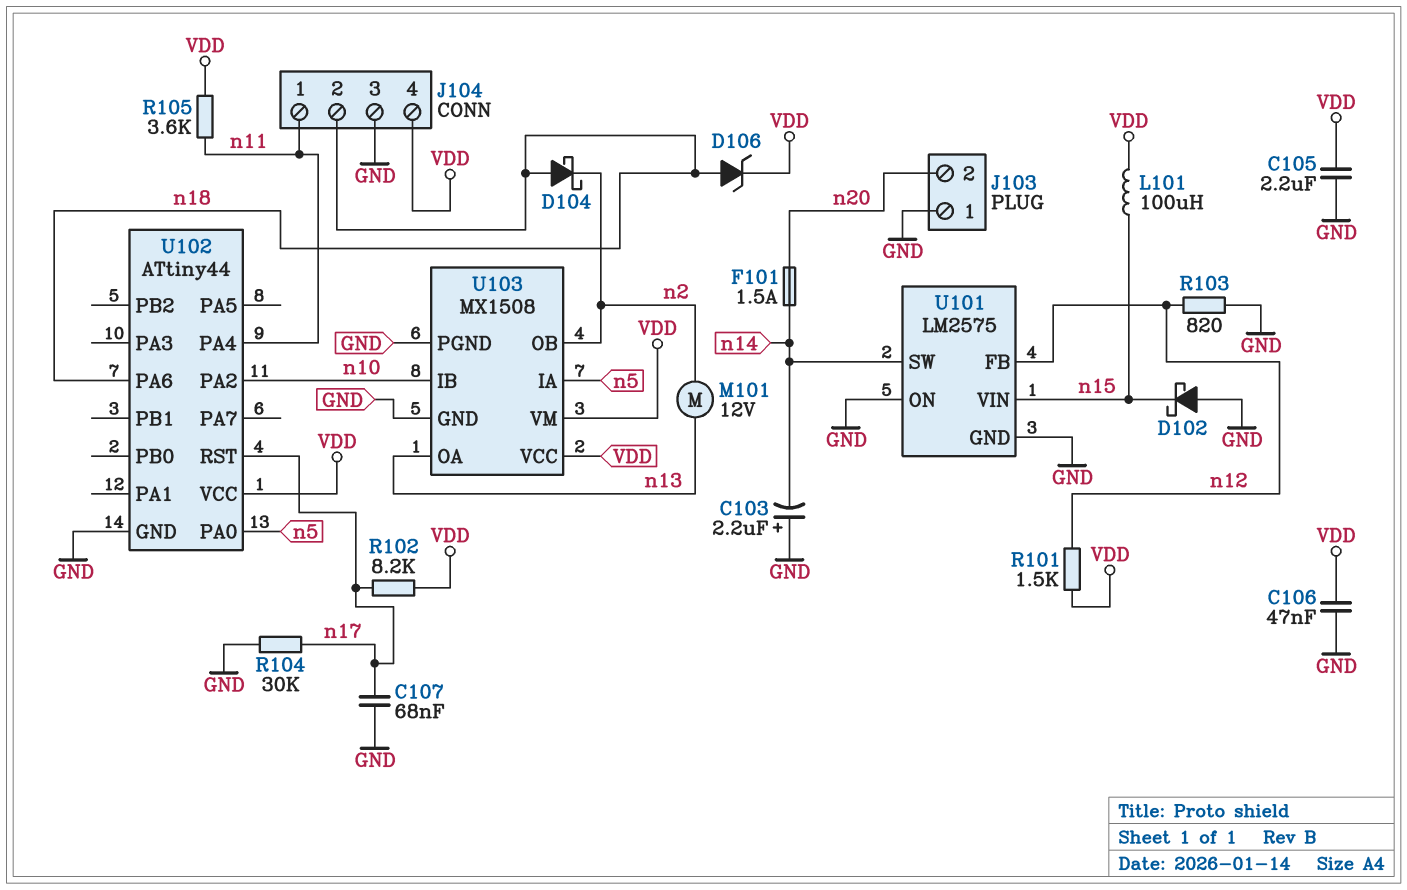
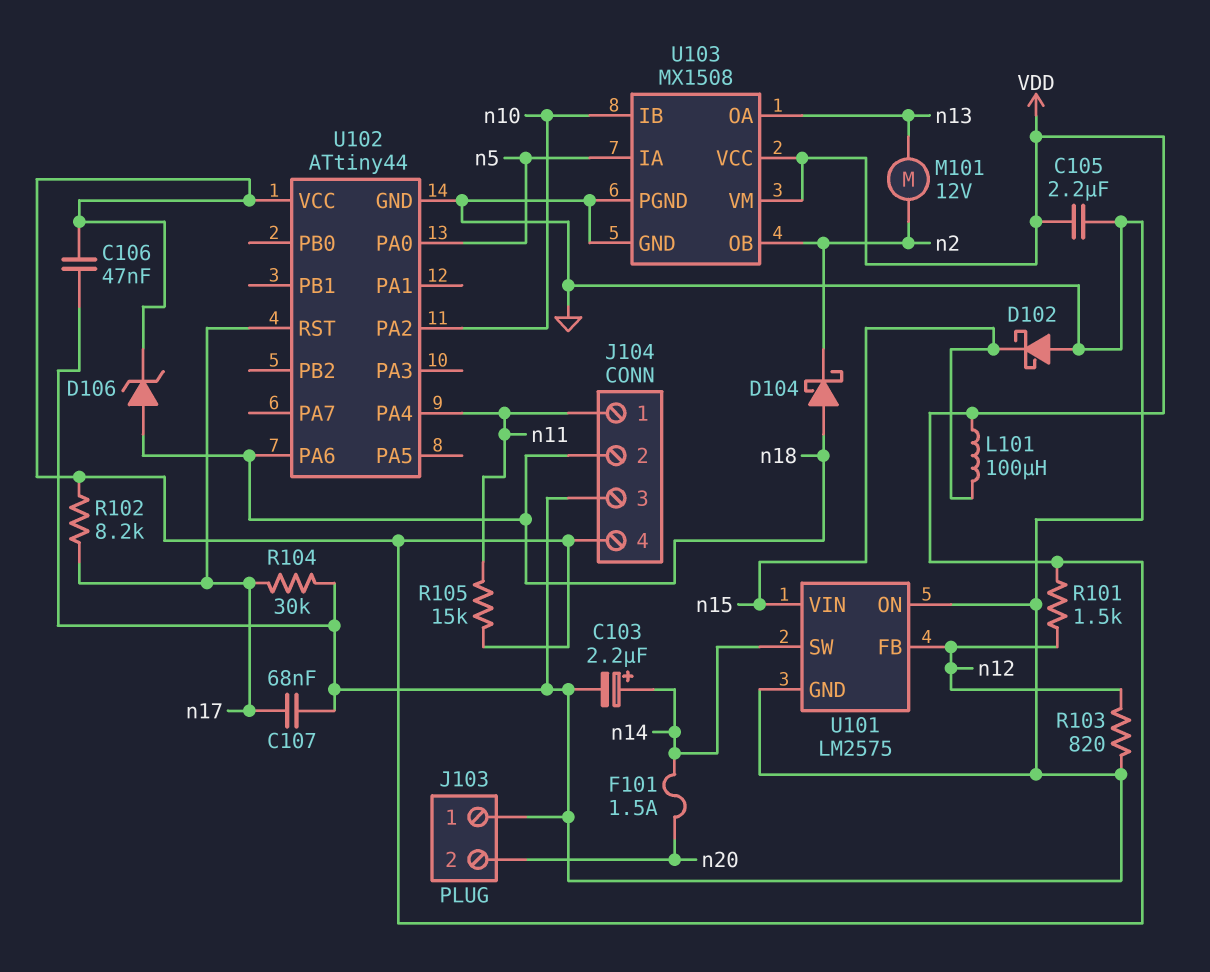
C103: 2.2uF (plus GND, minus n14) -> 2.2uF (plus n14, minus GND)
R105: 3.6k (VDD, n11) -> 15k (VDD, n11)

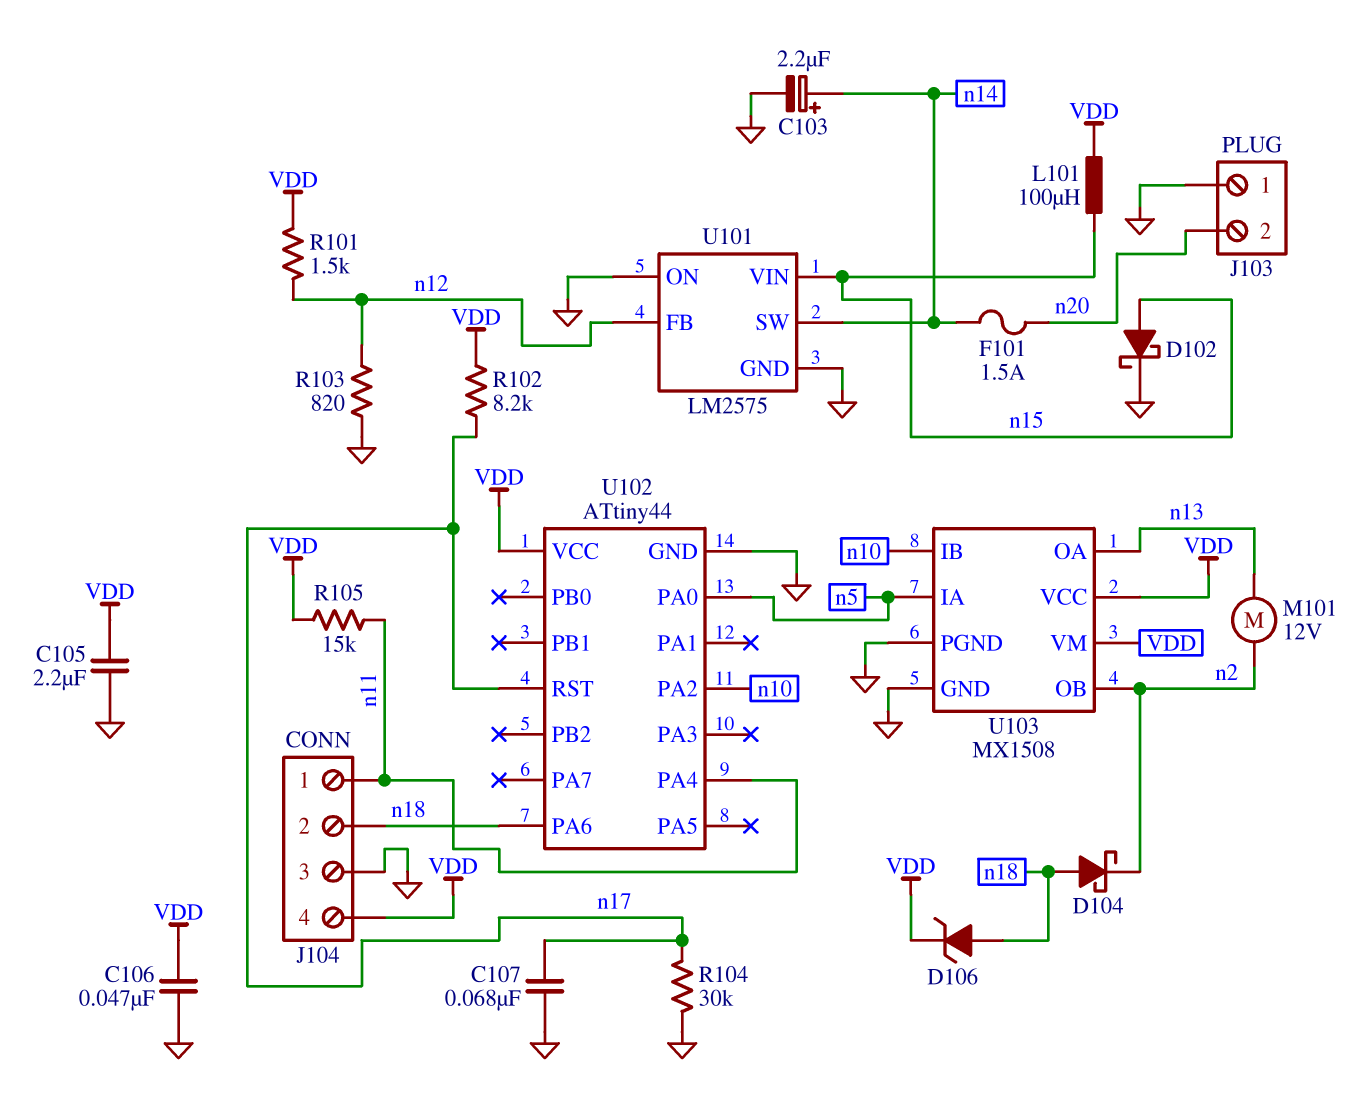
D102: schottky (A GND, K n15) -> schottky (A n15, K GND)

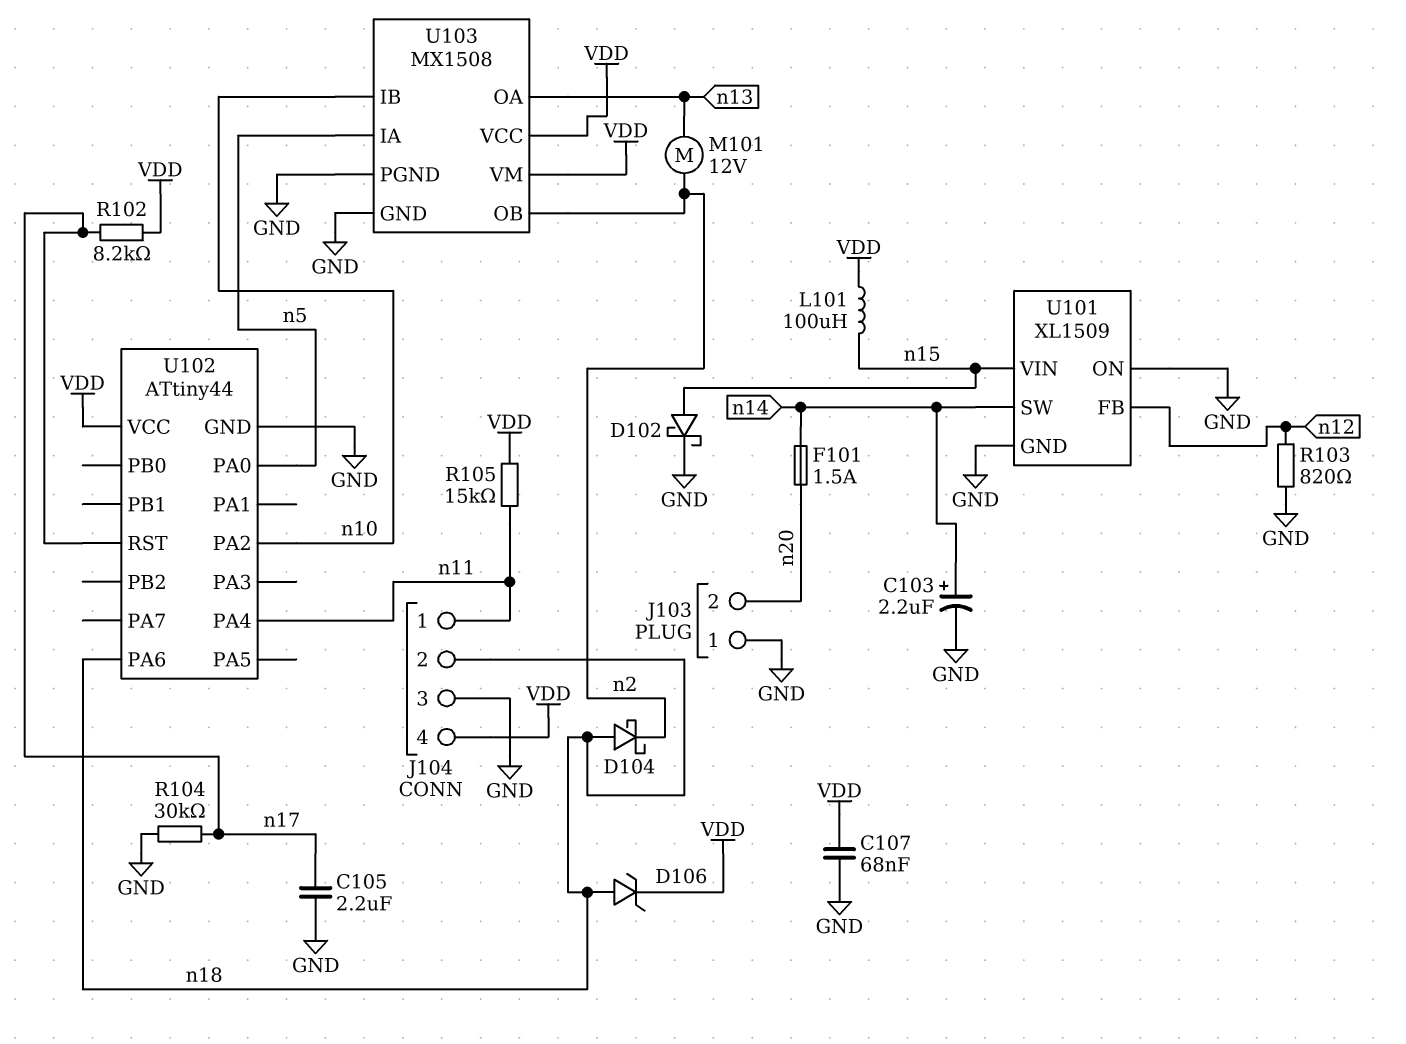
C105: 2.2uF (GND, VDD) -> 2.2uF (GND, n17)
C106: 47nF (GND, VDD) -> none
C107: 68nF (GND, n17) -> 68nF (GND, VDD)
R101: 1.5k (VDD, n12) -> none
U101: LM2575 -> XL1509

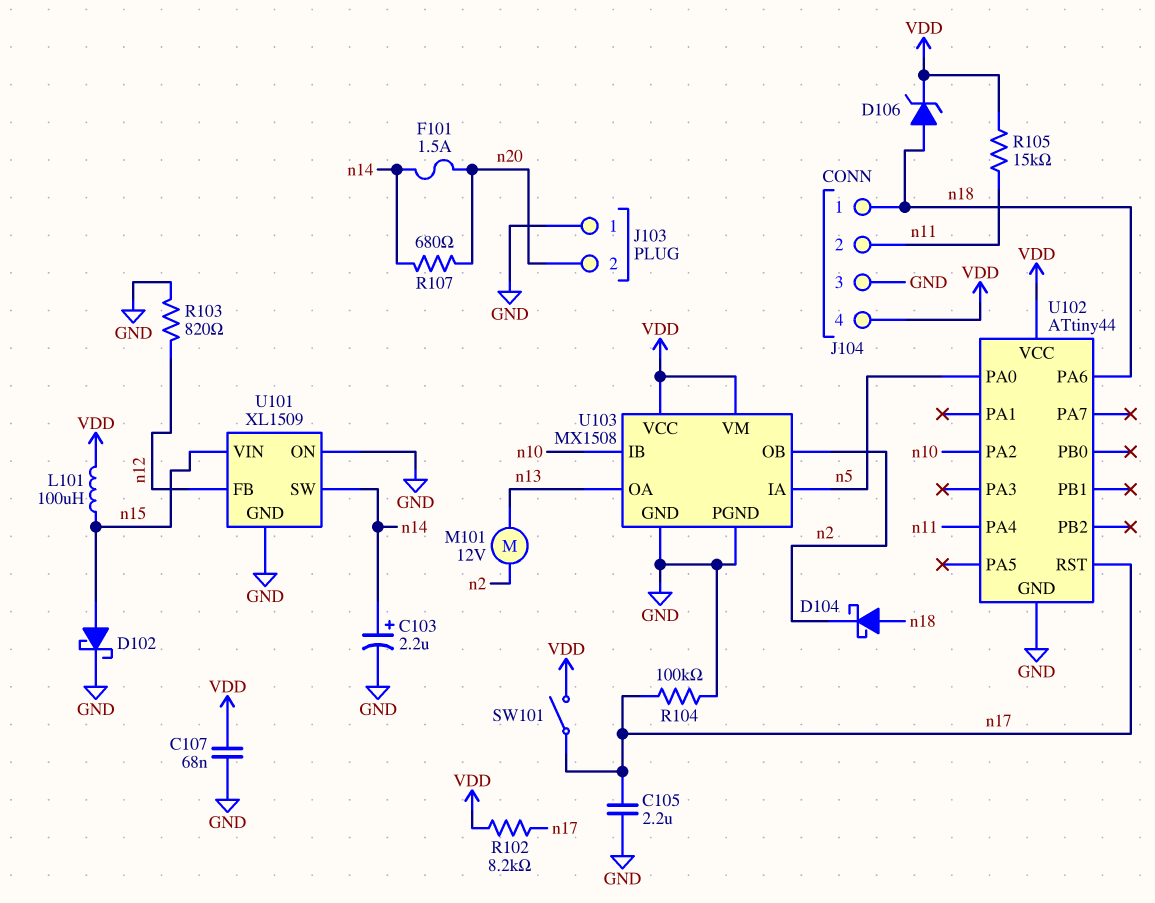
J104 pin 1: n11 -> n18
J104 pin 2: n18 -> n11
R104: 30k (GND, n17) -> 100k (GND, n17)
R107: none -> 680 (n14, n20)
SW101: none -> switch (VDD, n17)

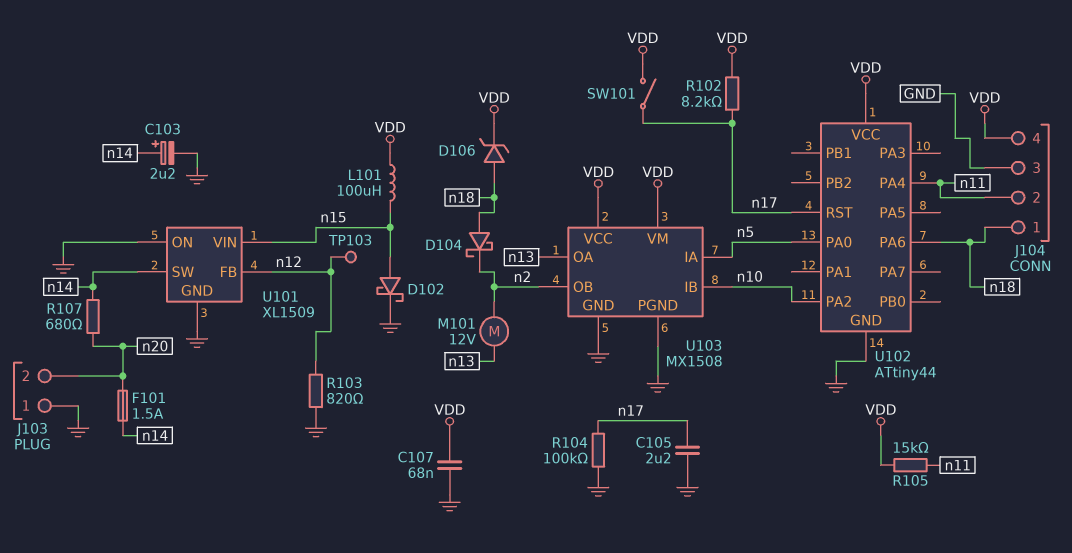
TP103: none -> test point (n12)

